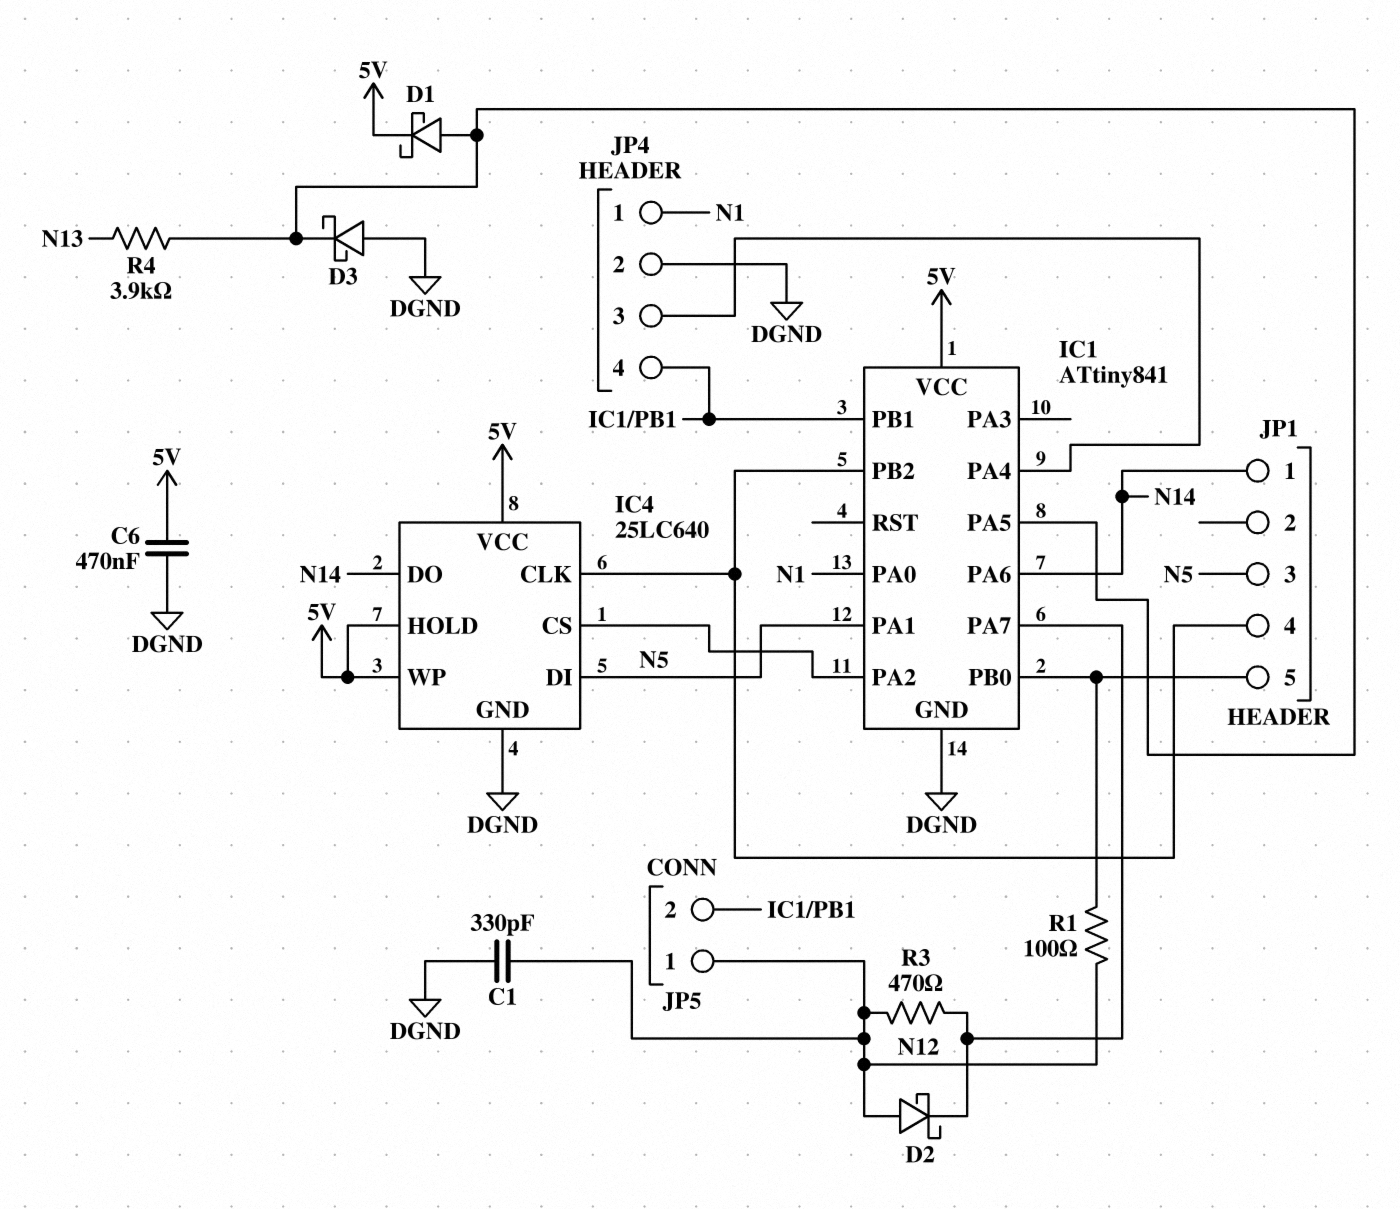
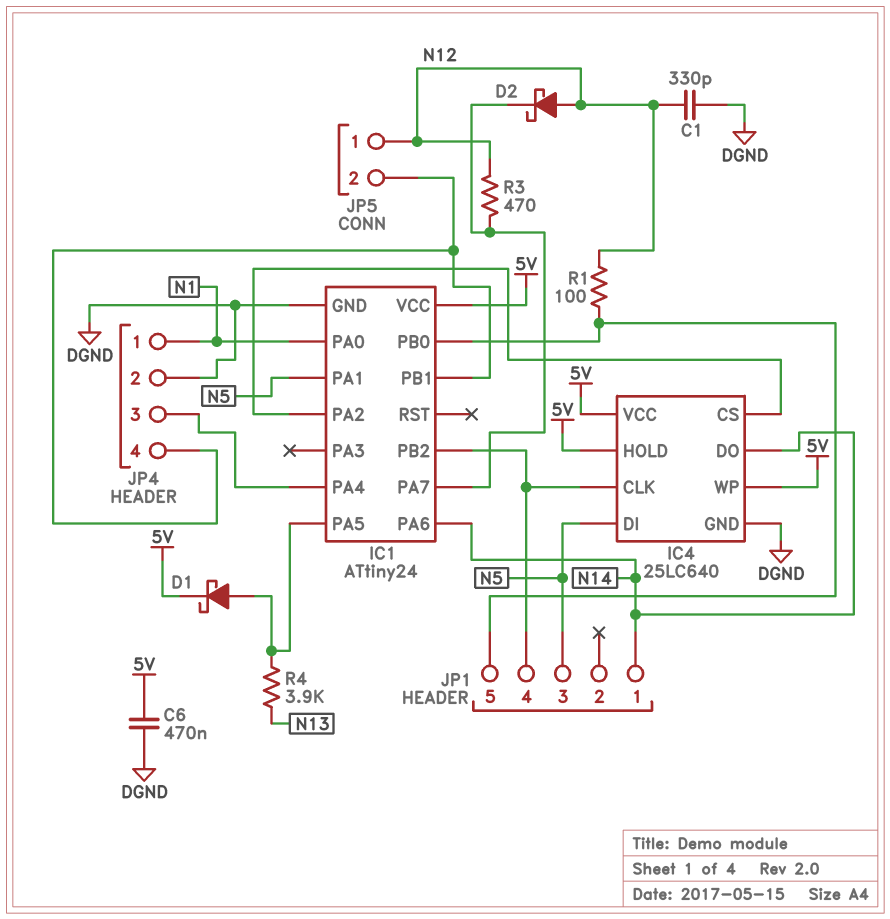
D3: schottky (A DGND, K IC1/PA5) -> none
IC1: ATtiny841 -> ATtiny24

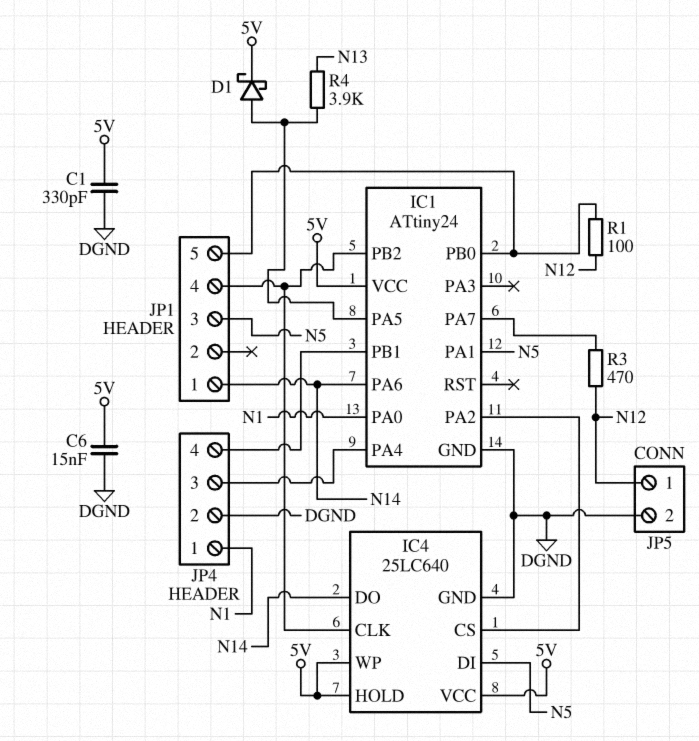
C1: 330pF (DGND, N12) -> 330pF (5V, DGND)
C6: 470nF (5V, DGND) -> 15nF (5V, DGND)
D2: schottky (A N12, K IC1/PA7) -> none
JP5 pin 2: IC1/PB1 -> DGND

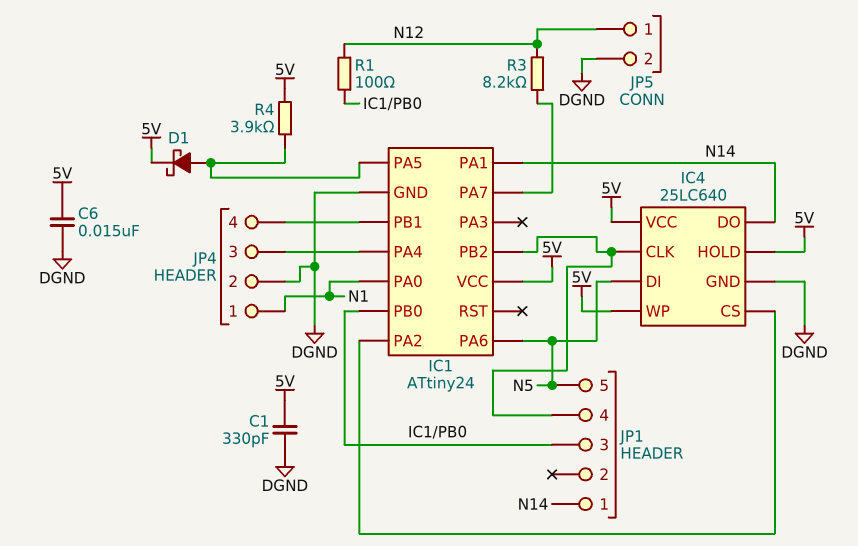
IC1 pin PA1: N5 -> N14
IC1 pin PA6: N14 -> N5
JP1 pin 3: N5 -> IC1/PB0
JP1 pin 5: IC1/PB0 -> N5
R3: 470 (IC1/PA7, N12) -> 8.2k (IC1/PA7, N12)
R4: 3.9k (IC1/PA5, N13) -> 3.9k (5V, IC1/PA5)

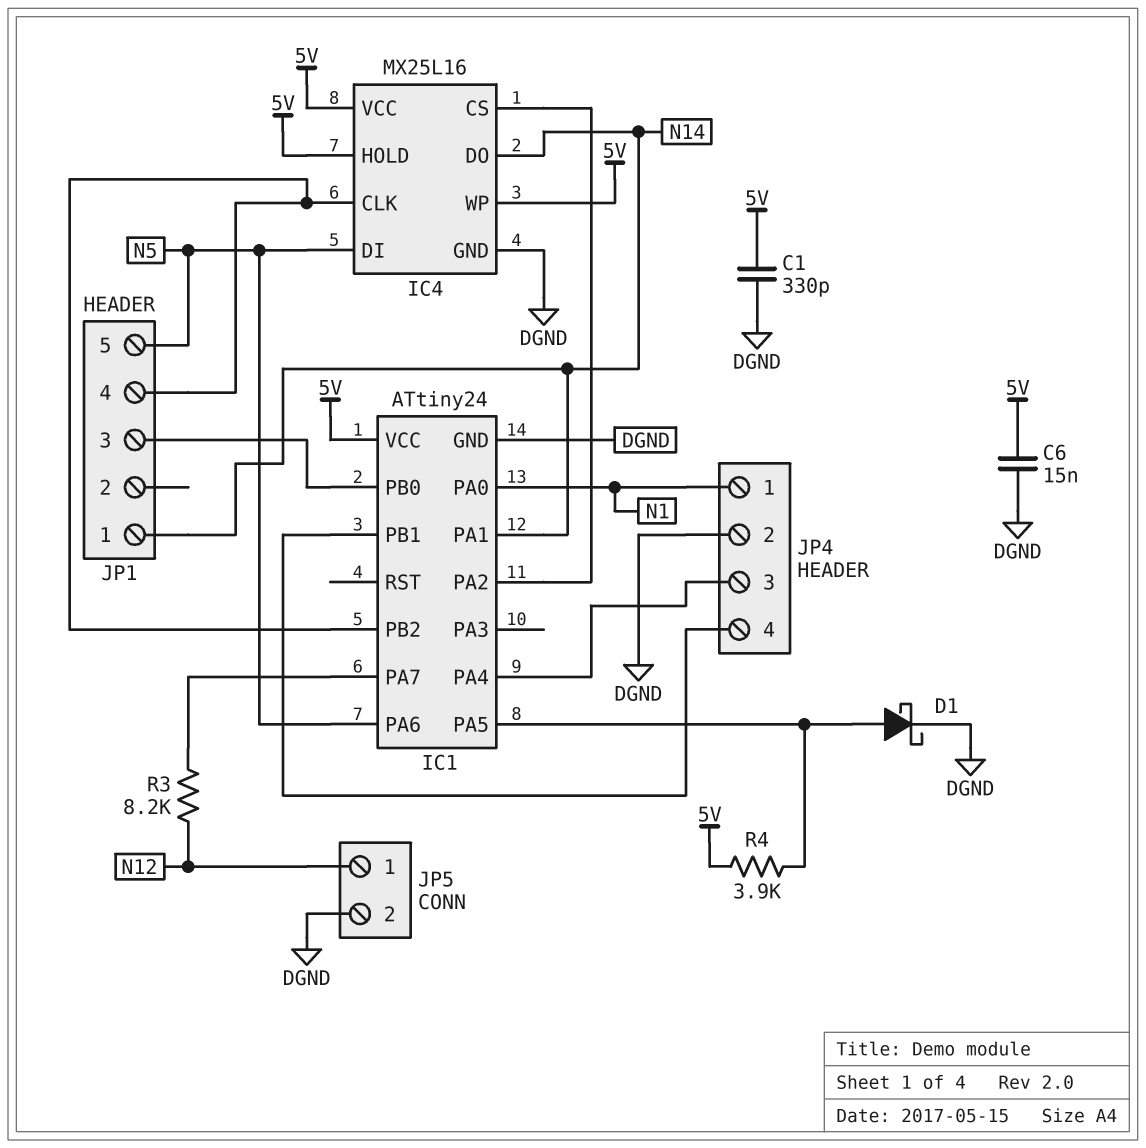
D1: schottky (A IC1/PA5, K 5V) -> schottky (A IC1/PA5, K DGND)
IC4: 25LC640 -> MX25L16
R1: 100 (IC1/PB0, N12) -> none

